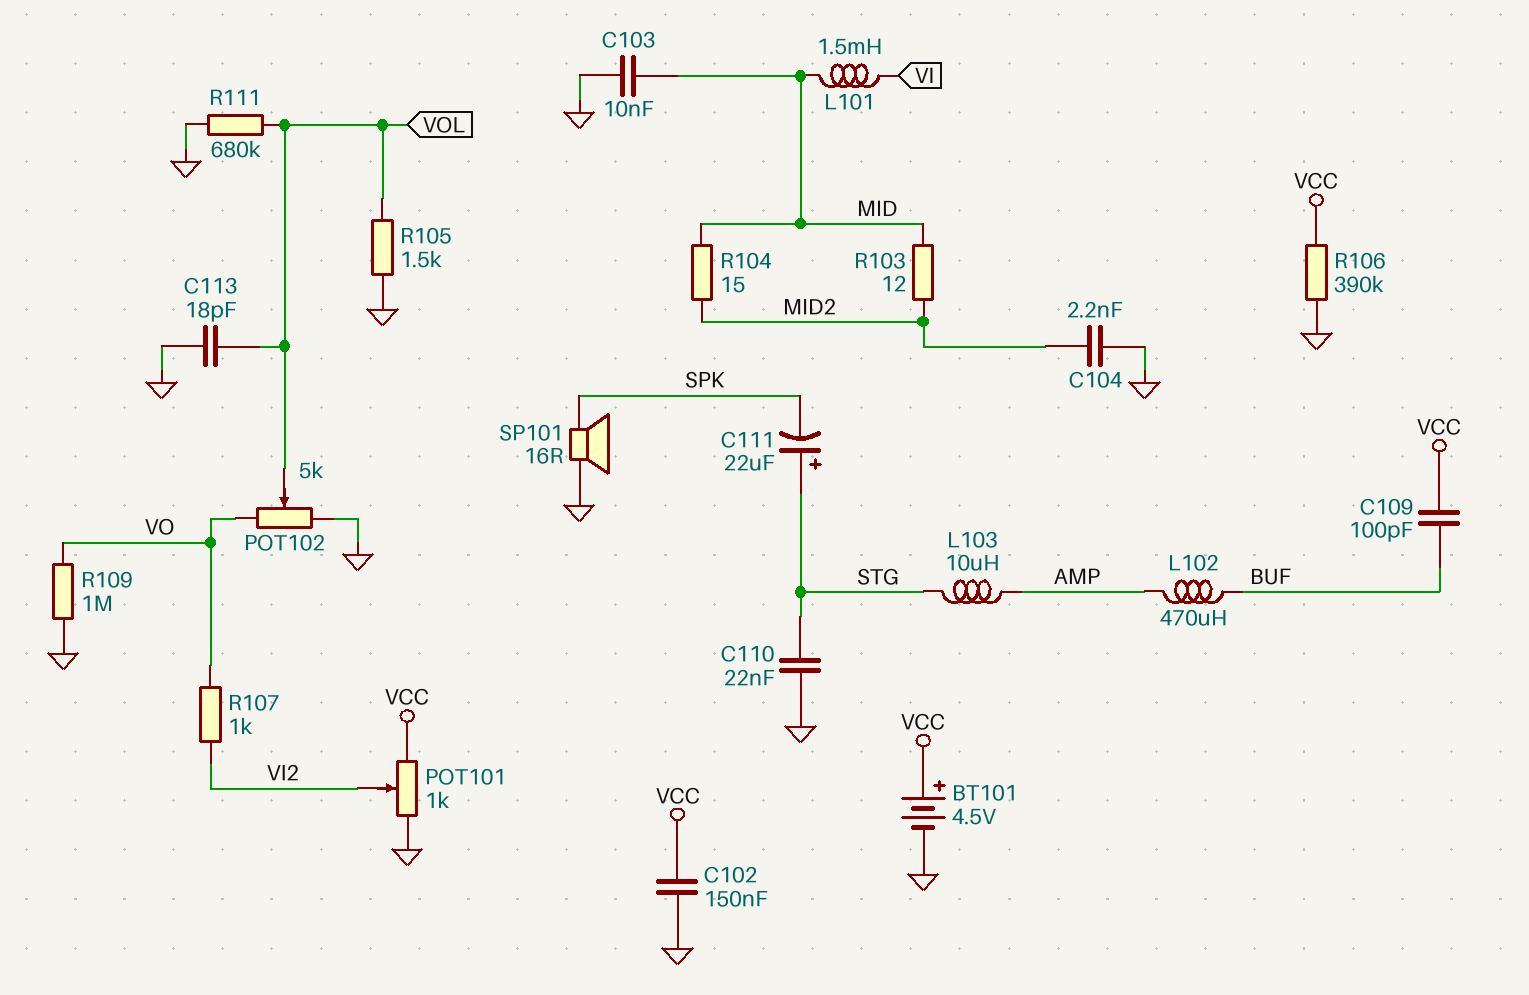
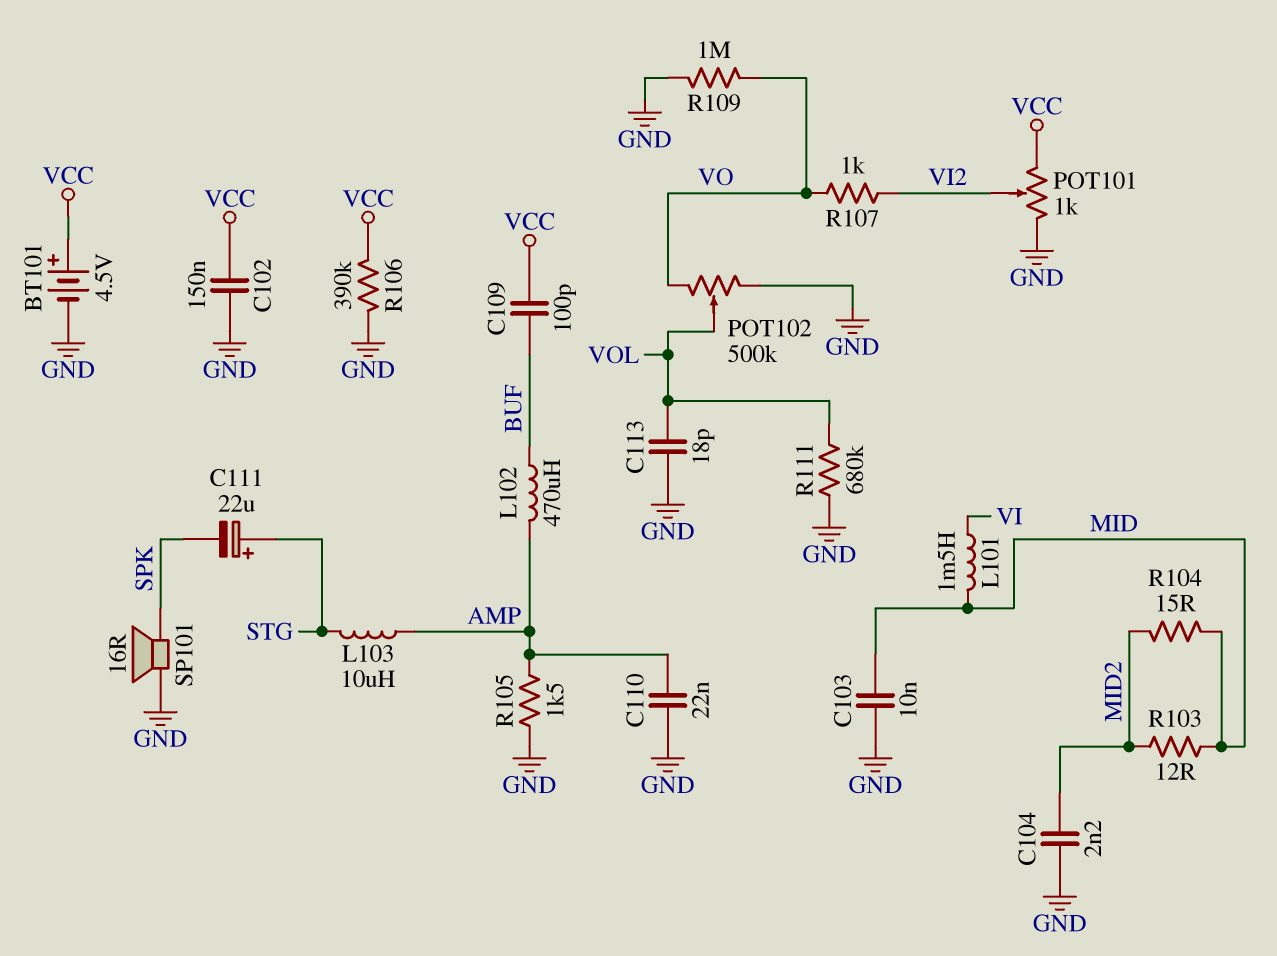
C110: 22nF (GND, STG) -> 22nF (AMP, GND)
POT102: 5k (GND, VO, wiper VOL) -> 500k (GND, VO, wiper VOL)
R105: 1.5k (GND, VOL) -> 1.5k (AMP, GND)

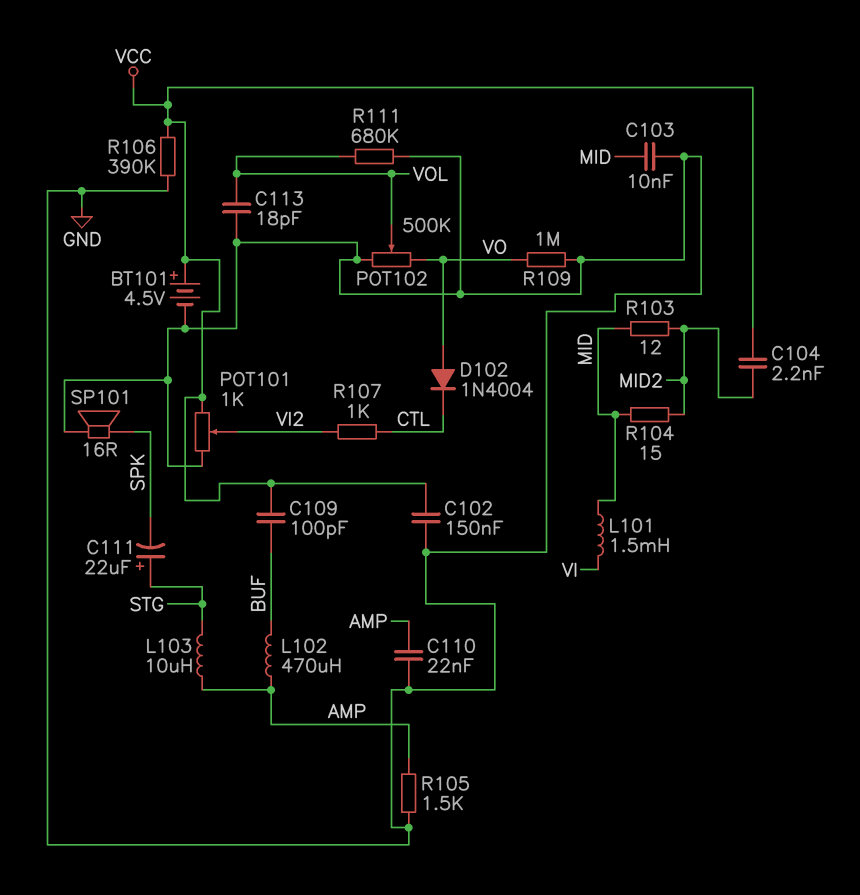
C104: 2.2nF (GND, MID2) -> 2.2nF (MID2, VCC)
D102: none -> diode 1N4004 (A VO, K CTL)
R107: 1k (VI2, VO) -> 1k (CTL, VI2)

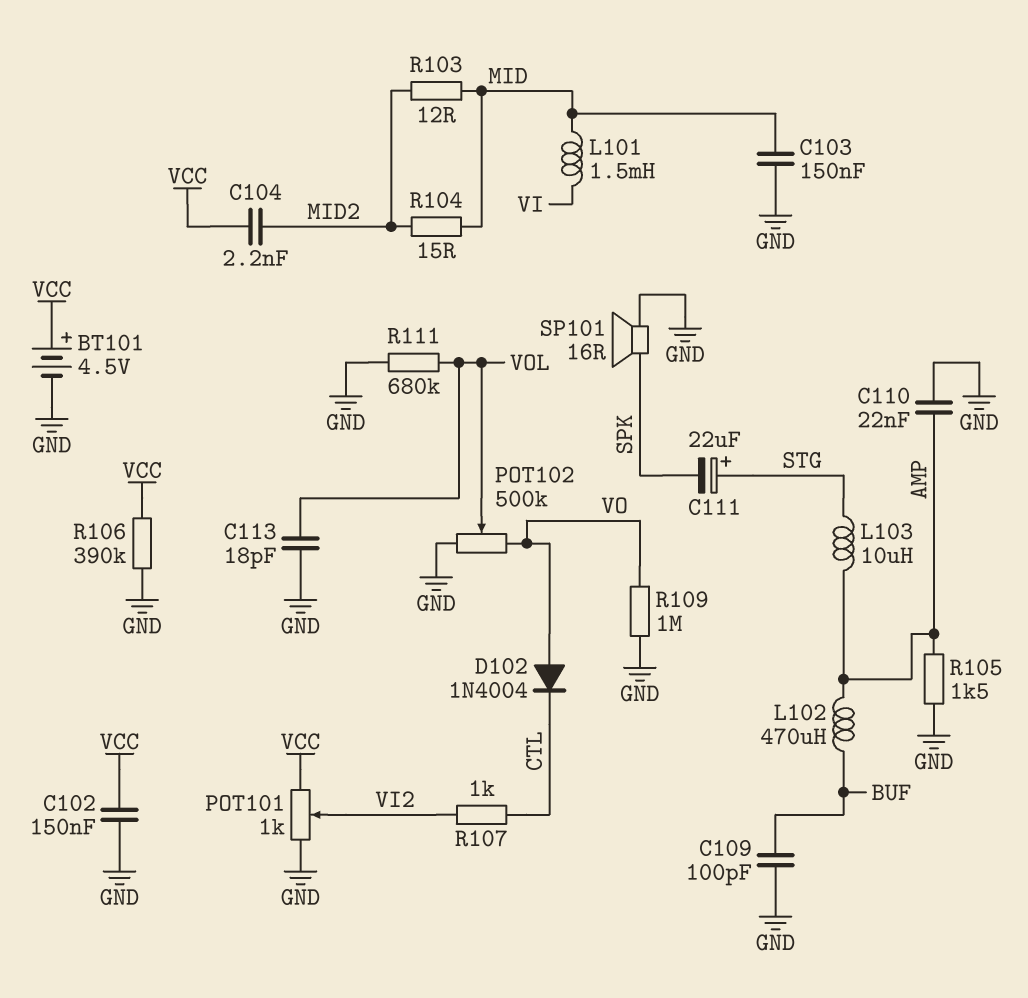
C103: 10nF (GND, MID) -> 150nF (GND, MID)
C109: 100pF (BUF, VCC) -> 100pF (BUF, GND)

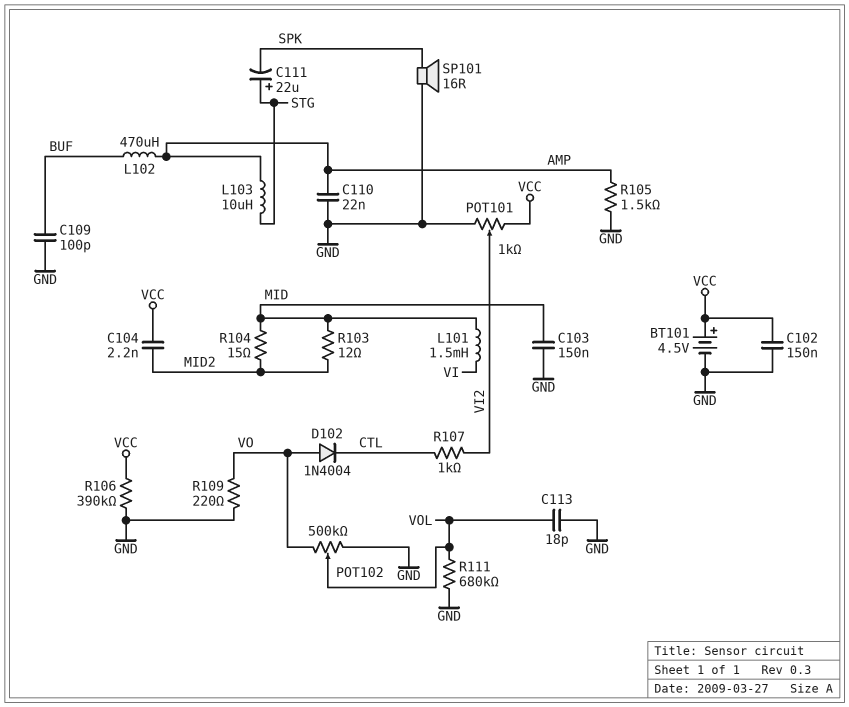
R109: 1M (GND, VO) -> 220 (GND, VO)

